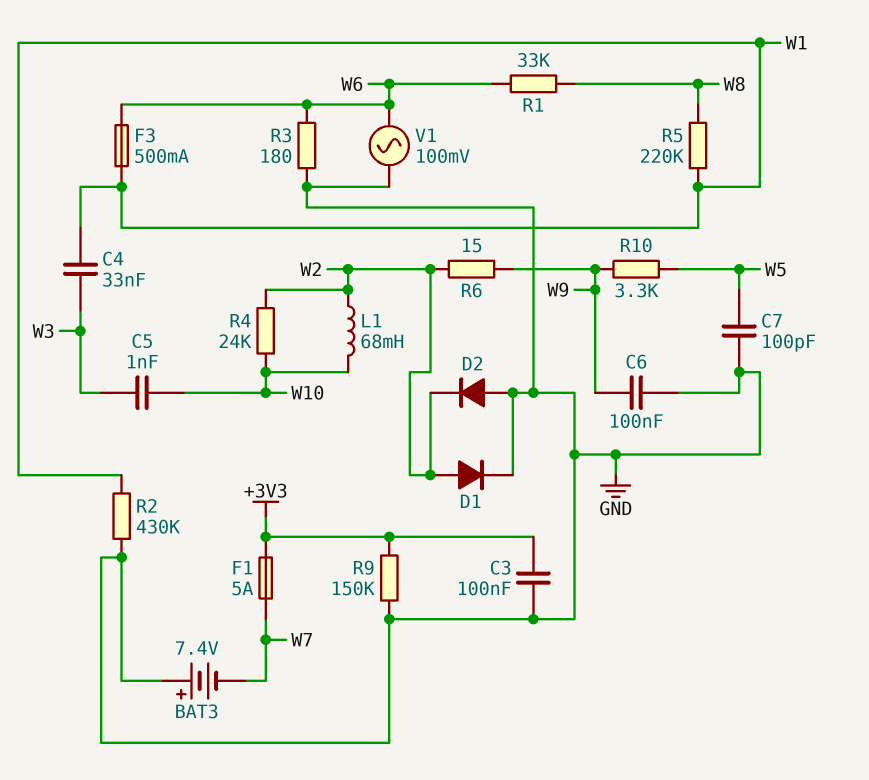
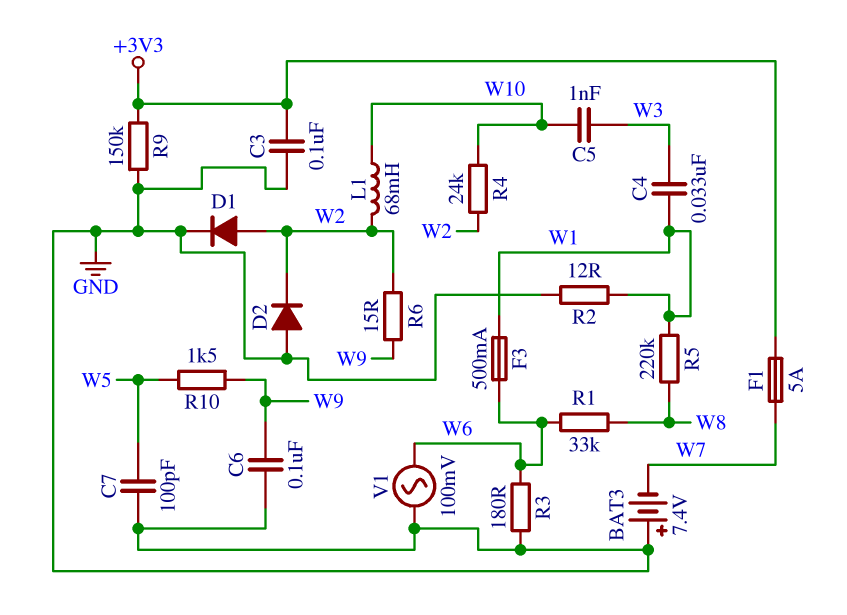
R2: 430k (GND, W1) -> 12 (GND, W1)
R10: 3.3k (W5, W9) -> 1.5k (W5, W9)

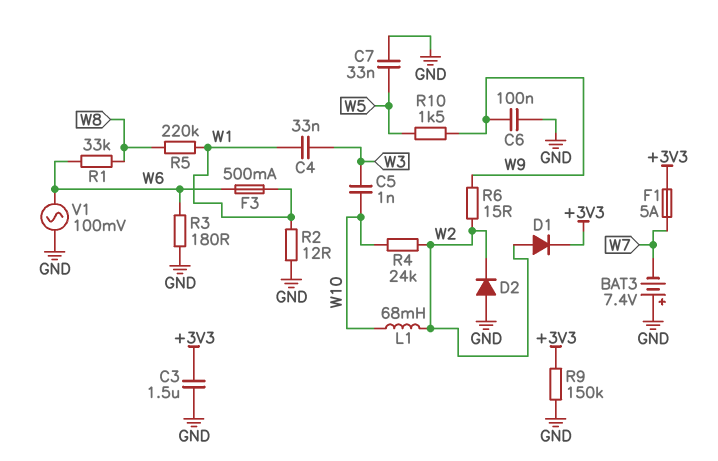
C3: 100nF (+3V3, GND) -> 1.5uF (+3V3, GND)
C7: 100pF (GND, W5) -> 33nF (GND, W5)
D1: diode (A W2, K GND) -> diode (A W2, K +3V3)

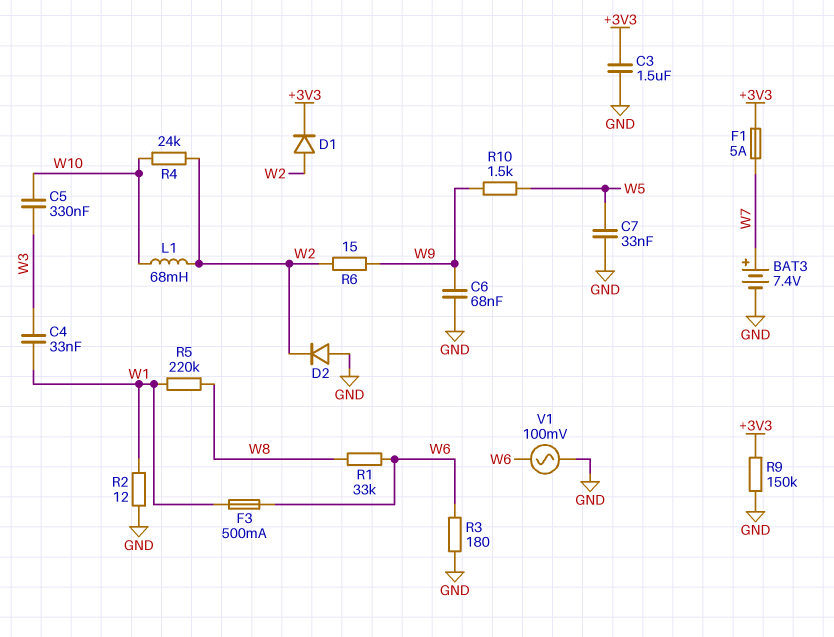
BAT3: 7.4V (plus GND, minus W7) -> 7.4V (plus W7, minus GND)
C5: 1nF (W3, W10) -> 330nF (W3, W10)
C6: 100nF (GND, W9) -> 68nF (GND, W9)

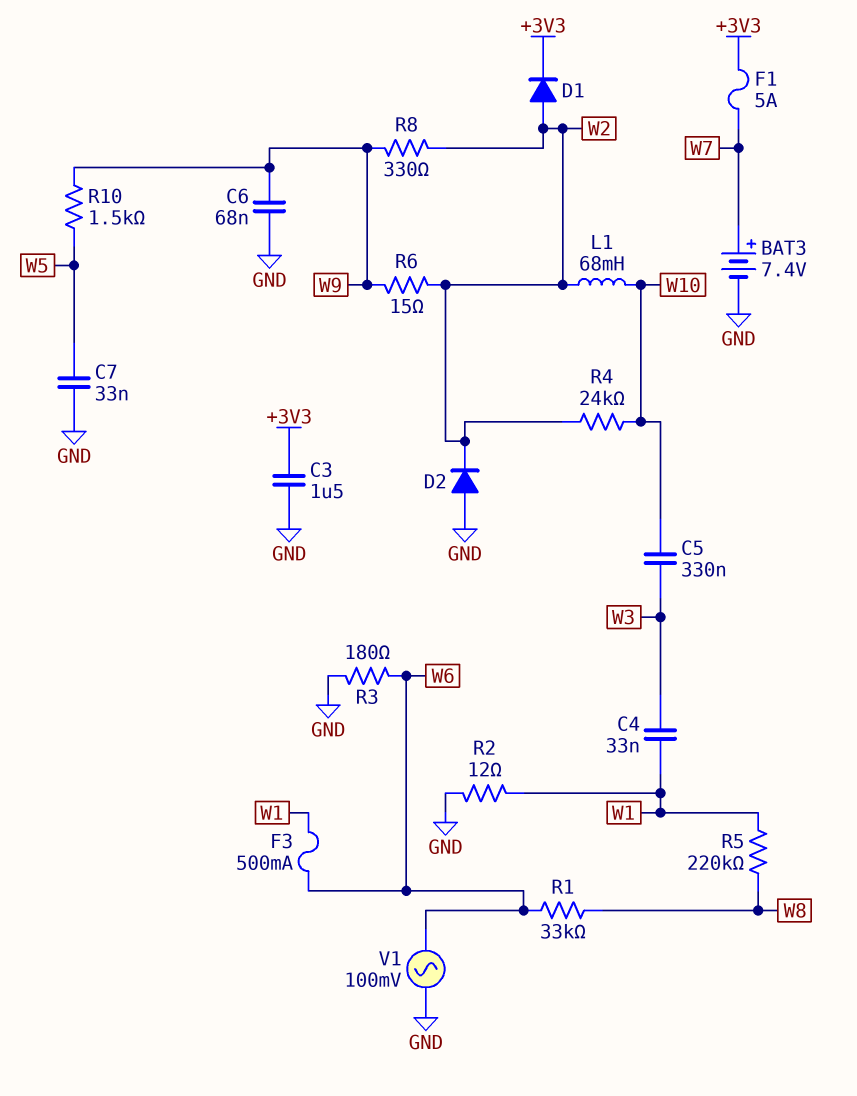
R8: none -> 330 (W2, W9)
R9: 150k (+3V3, GND) -> none

